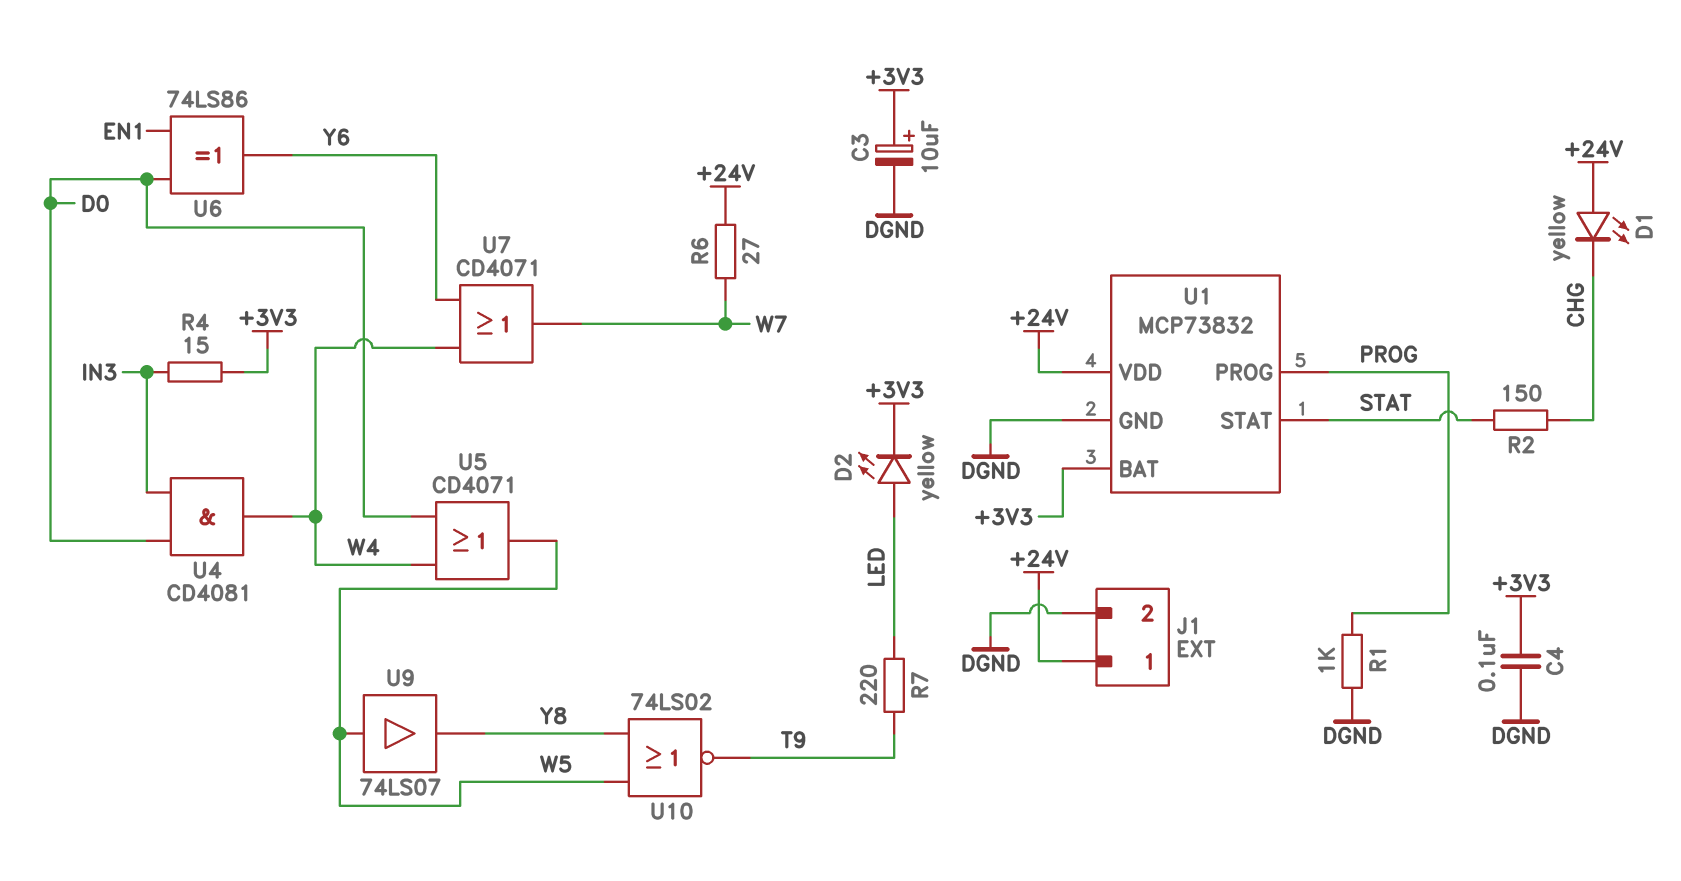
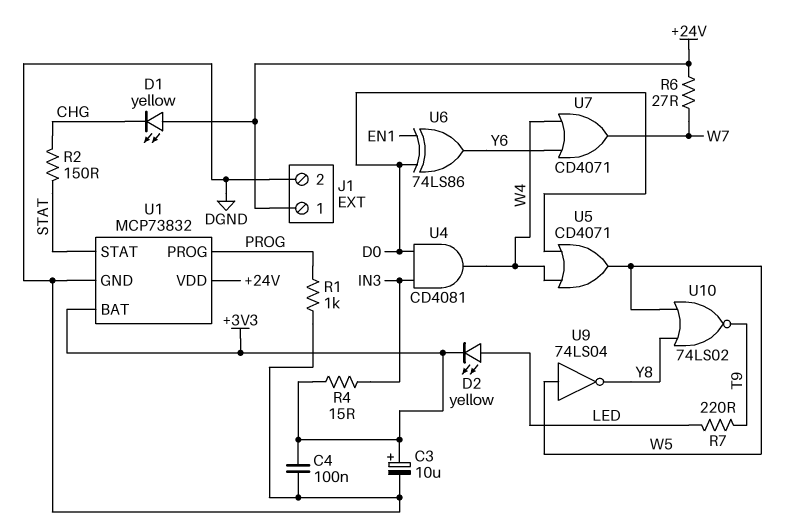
U9: buffer 74LS07 (in W5, out Y8) -> NOT 74LS04 (in W5, out Y8)

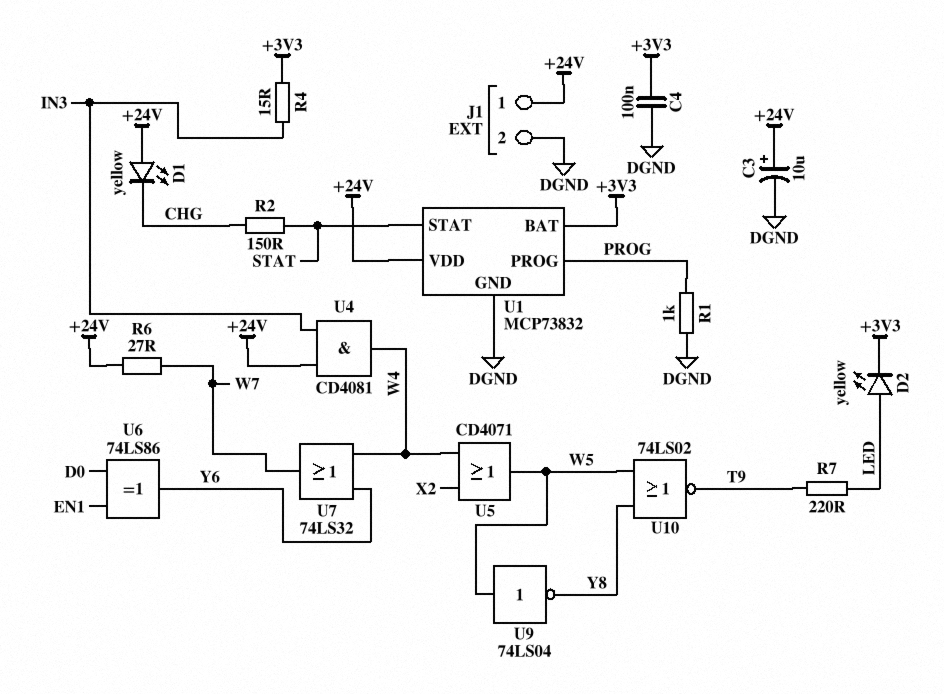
C3: 10uF (plus +3V3, minus DGND) -> 10uF (plus +24V, minus DGND)
U4: AND CD4081 (in D0, in IN3, out W4) -> AND CD4081 (in +24V, in IN3, out W4)
U5: OR CD4071 (in D0, in W4, out W5) -> OR CD4071 (in W4, in X2, out W5)
U7: OR CD4071 (in W4, in Y6, out W7) -> OR 74LS32 (in W4, in Y6, out W7)

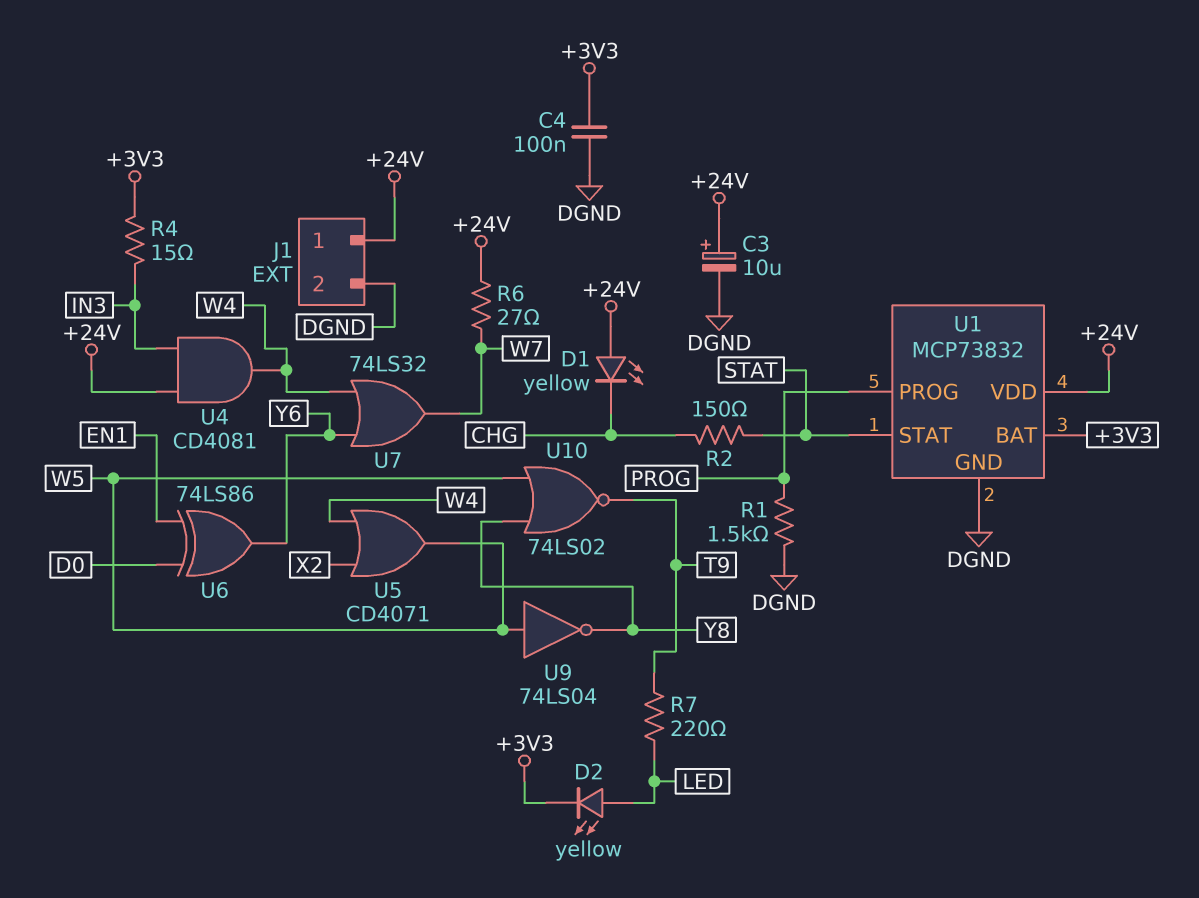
R1: 1k (DGND, PROG) -> 1.5k (DGND, PROG)

